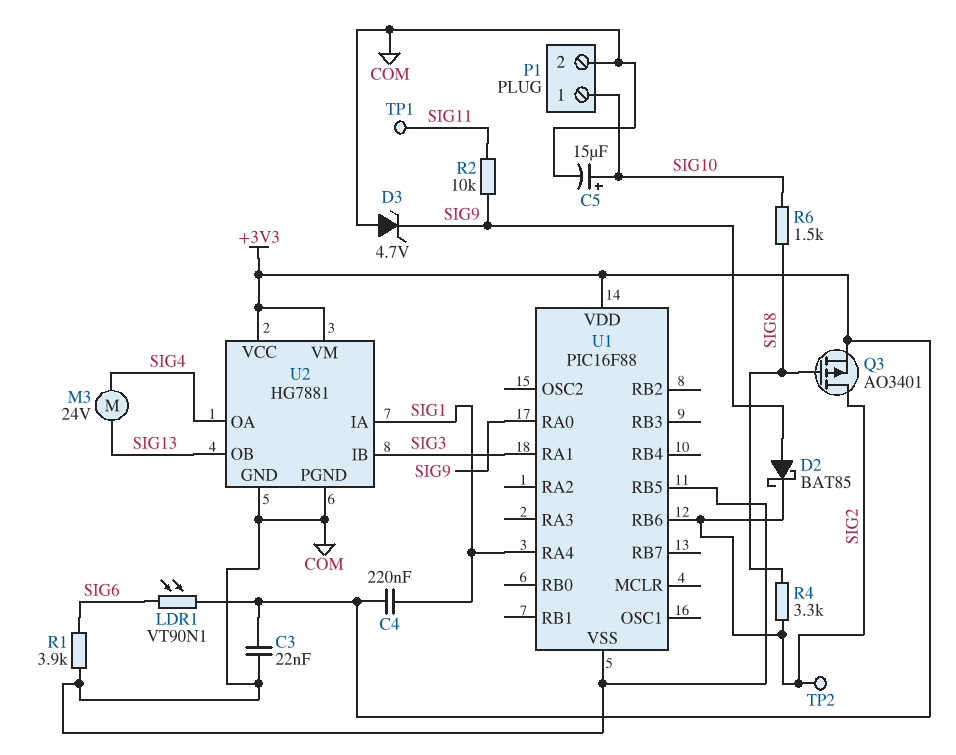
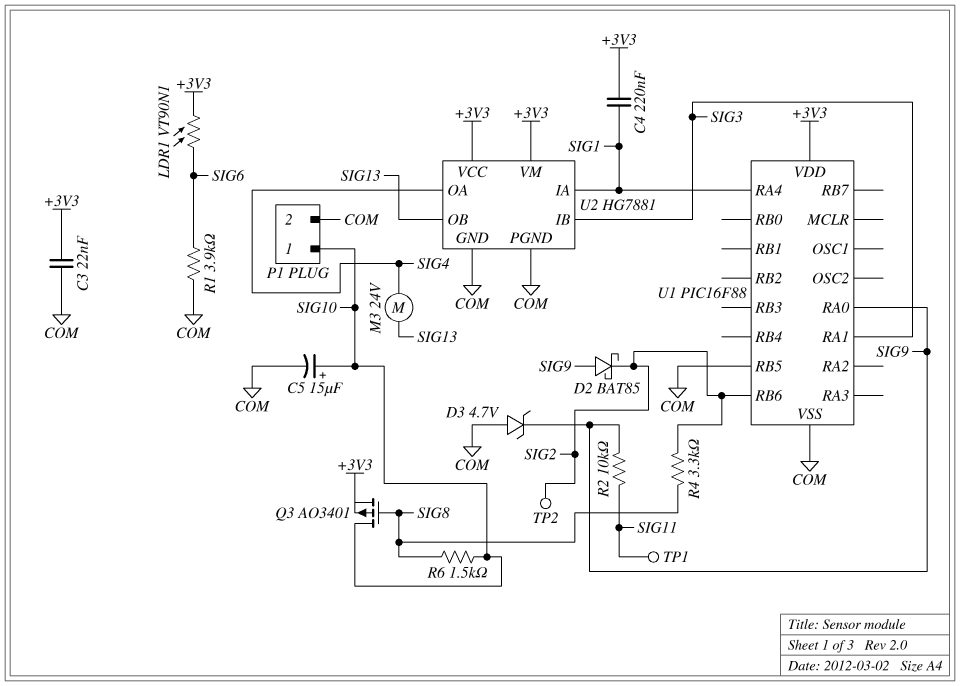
Q3: PMOS AO3401 (G SIG8, D SIG2, S +3V3) -> PMOS AO3401 (G SIG8, D SIG10, S +3V3)

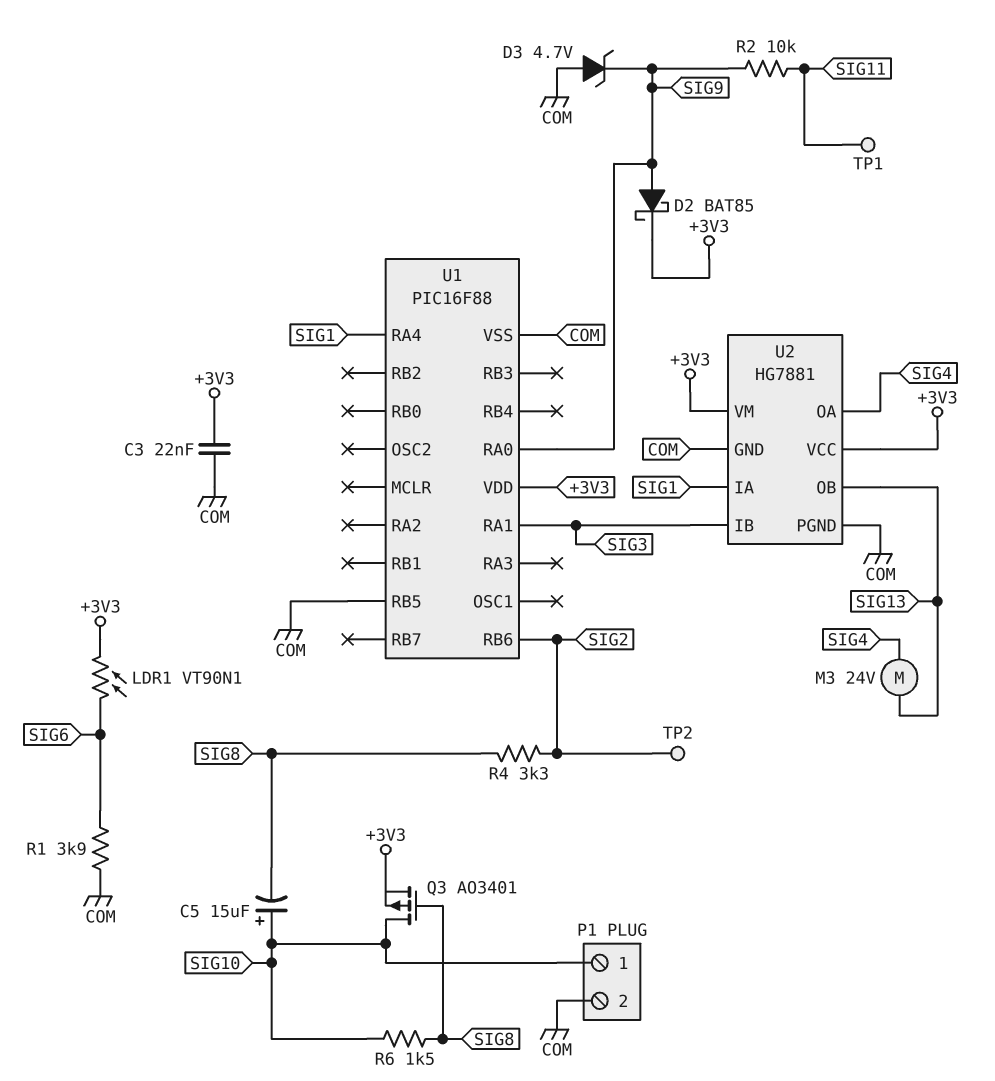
C4: 220nF (+3V3, SIG1) -> none
C5: 15uF (plus SIG10, minus COM) -> 15uF (plus SIG10, minus SIG8)
D2: schottky BAT85 (A SIG9, K SIG2) -> schottky BAT85 (A SIG9, K +3V3)

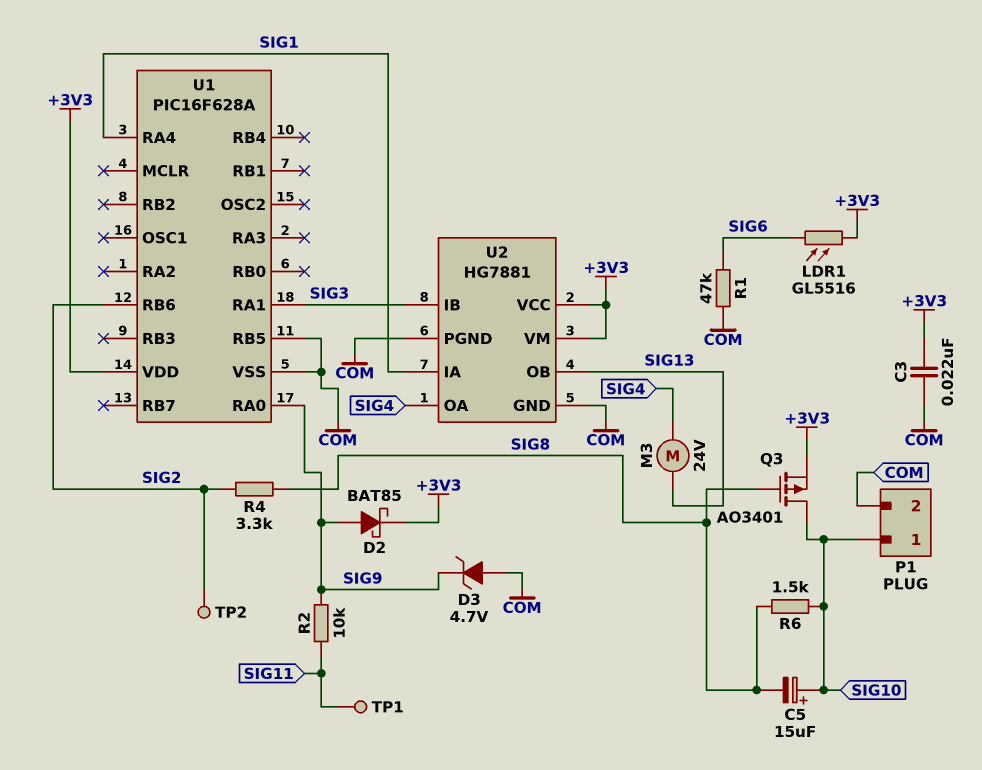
LDR1: VT90N1 (+3V3, SIG6) -> GL5516 (+3V3, SIG6)
R1: 3.9k (COM, SIG6) -> 47k (COM, SIG6)
U1: PIC16F88 -> PIC16F628A

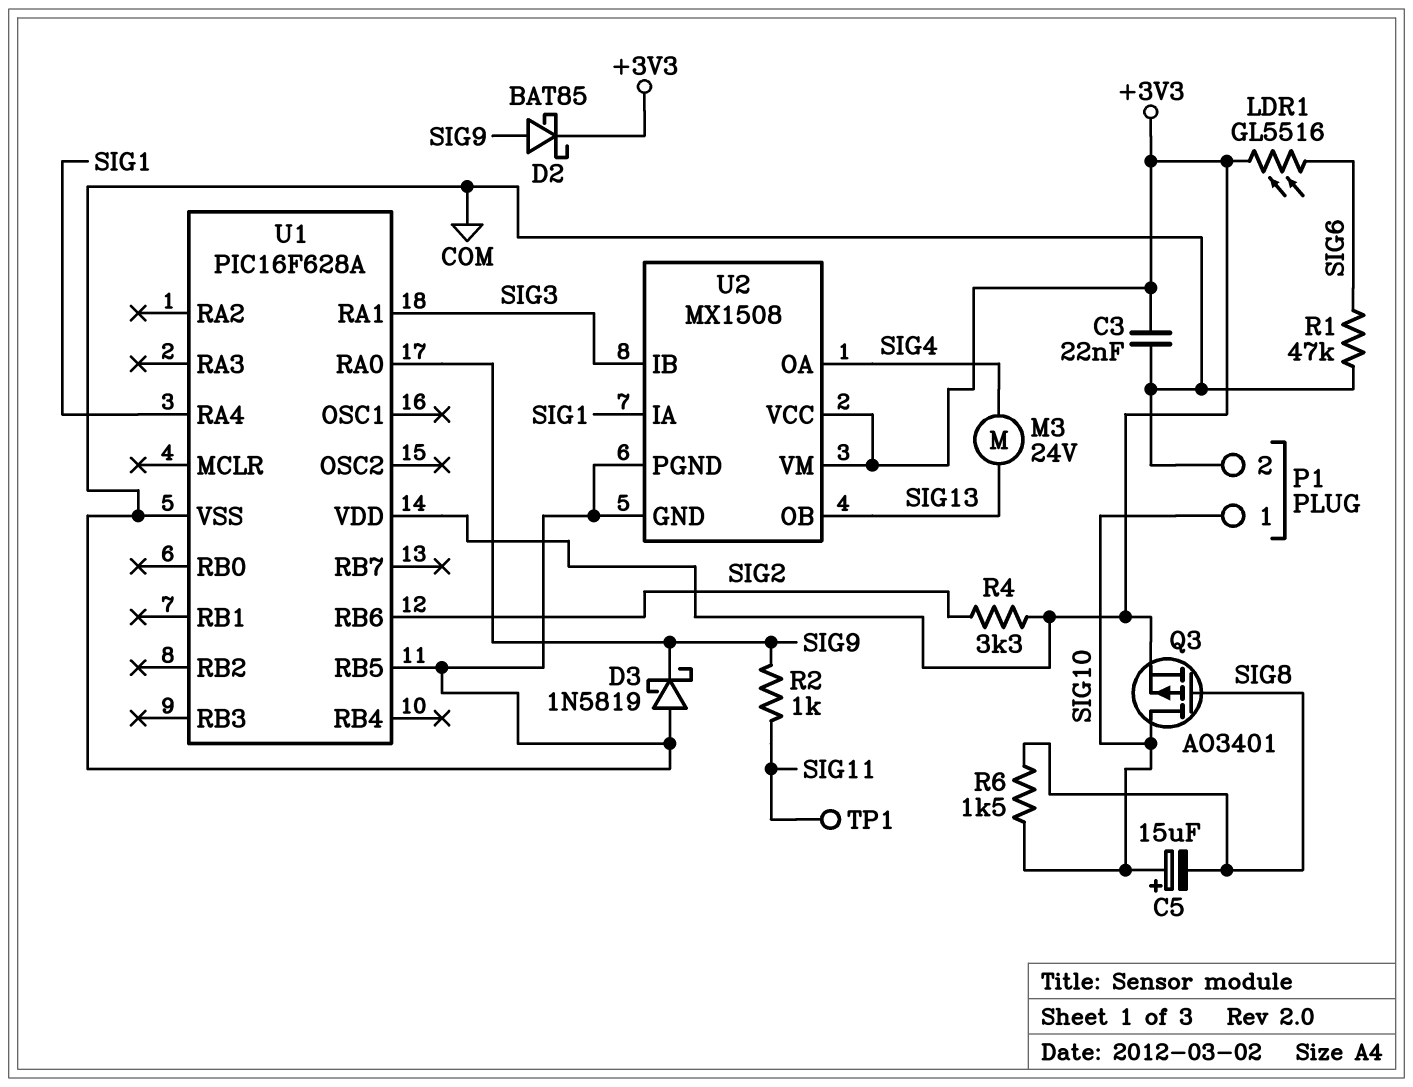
D3: zener 4.7V (A COM, K SIG9) -> schottky 1N5819 (A COM, K SIG9)
R2: 10k (SIG9, SIG11) -> 1k (SIG9, SIG11)
R4: 3.3k (SIG2, SIG8) -> 3.3k (+3V3, SIG2)
TP2: test point (SIG2) -> none
U2: HG7881 -> MX1508

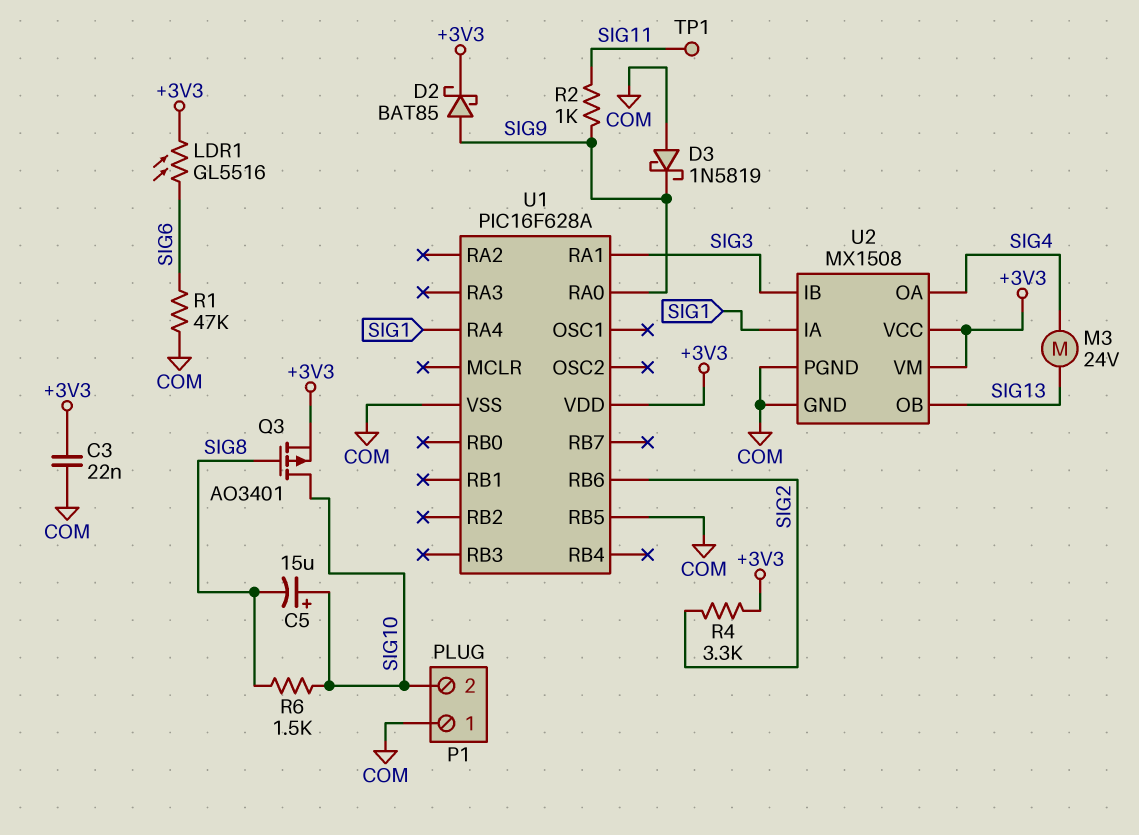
P1 pin 1: SIG10 -> COM
P1 pin 2: COM -> SIG10

